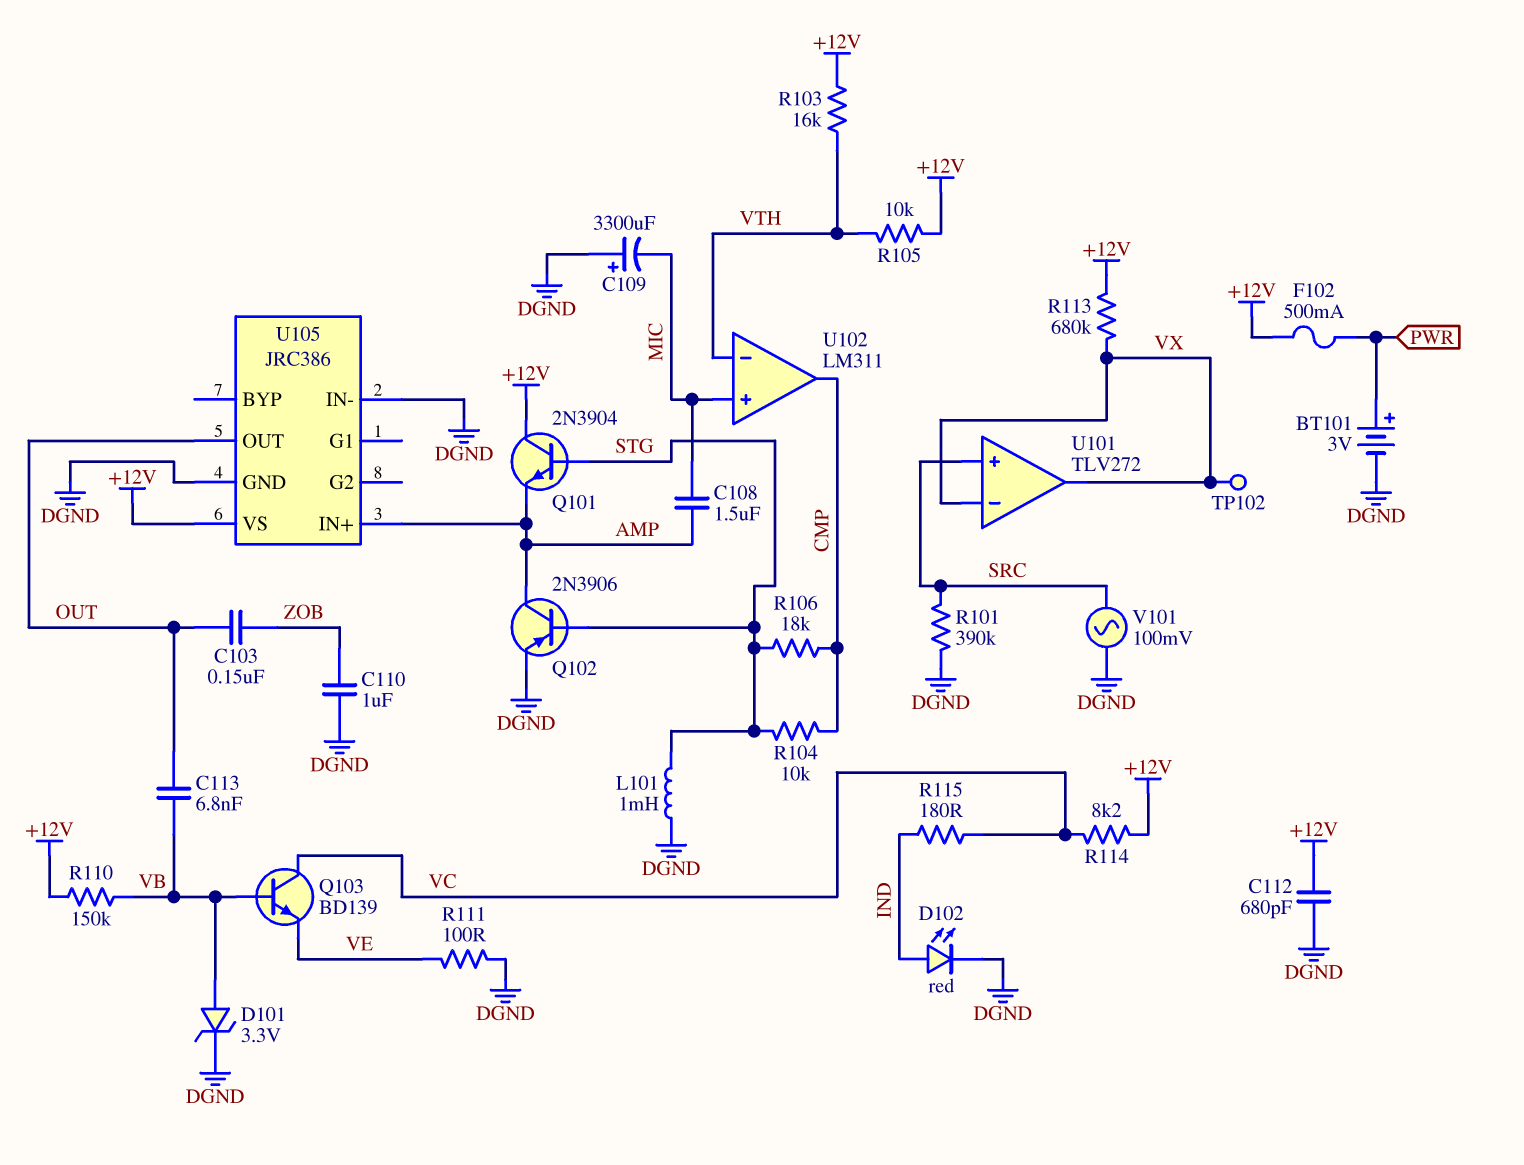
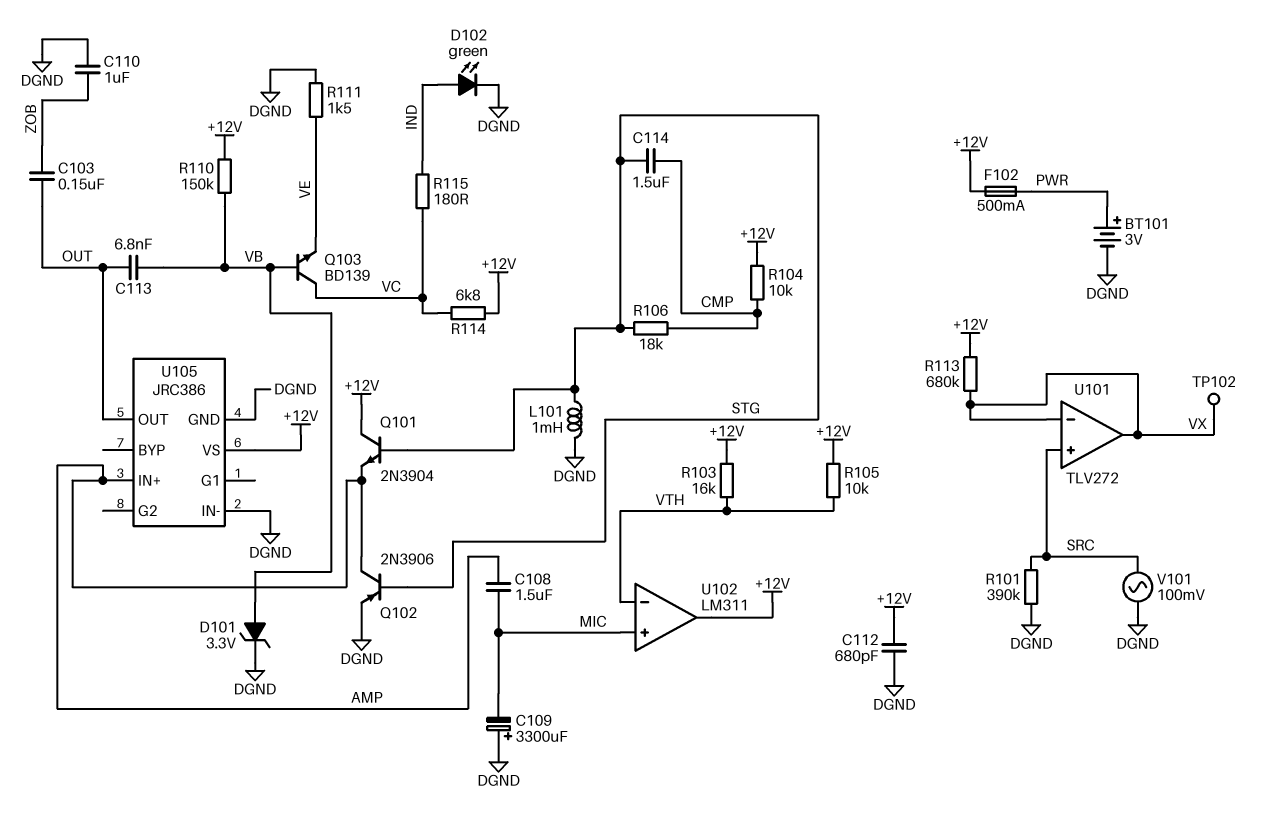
C114: none -> 1.5uF (CMP, STG)
D102: LED red (A IND, K DGND) -> LED green (A IND, K DGND)
R104: 10k (CMP, STG) -> 10k (+12V, CMP)
R111: 100 (DGND, VE) -> 1.5k (DGND, VE)
R114: 8.2k (+12V, VC) -> 6.8k (+12V, VC)
U102 pin out: CMP -> +12V

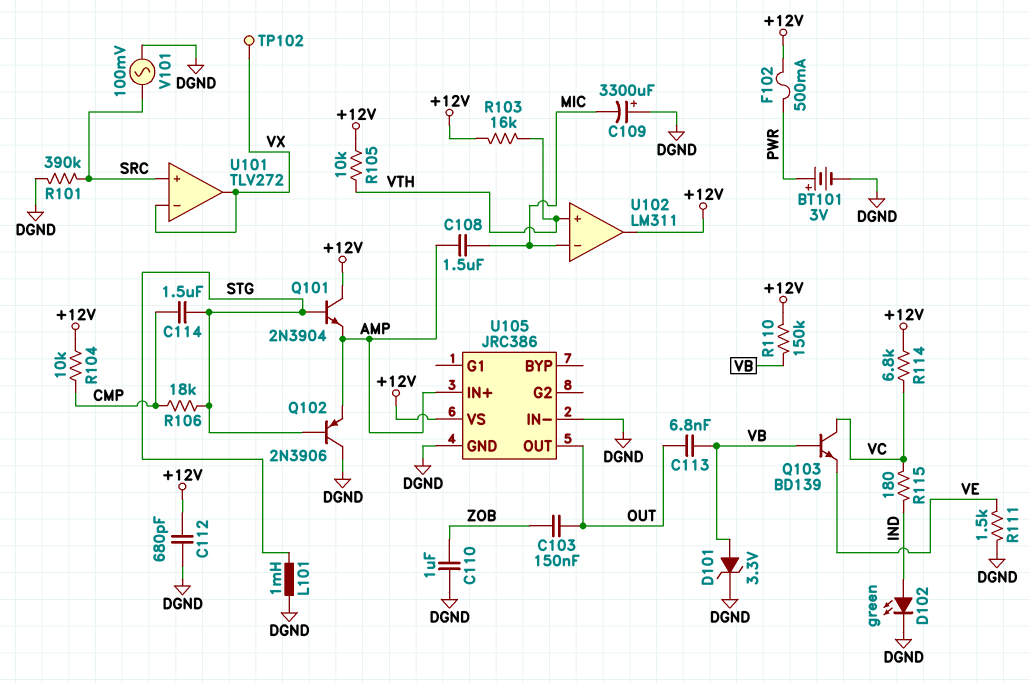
Q102: PNP 2N3906 (B STG, C AMP, E DGND) -> PNP 2N3906 (B STG, C DGND, E AMP)
R113: 680k (+12V, VX) -> none
U102 pin in+: MIC -> VTH
U102 pin in-: VTH -> MIC

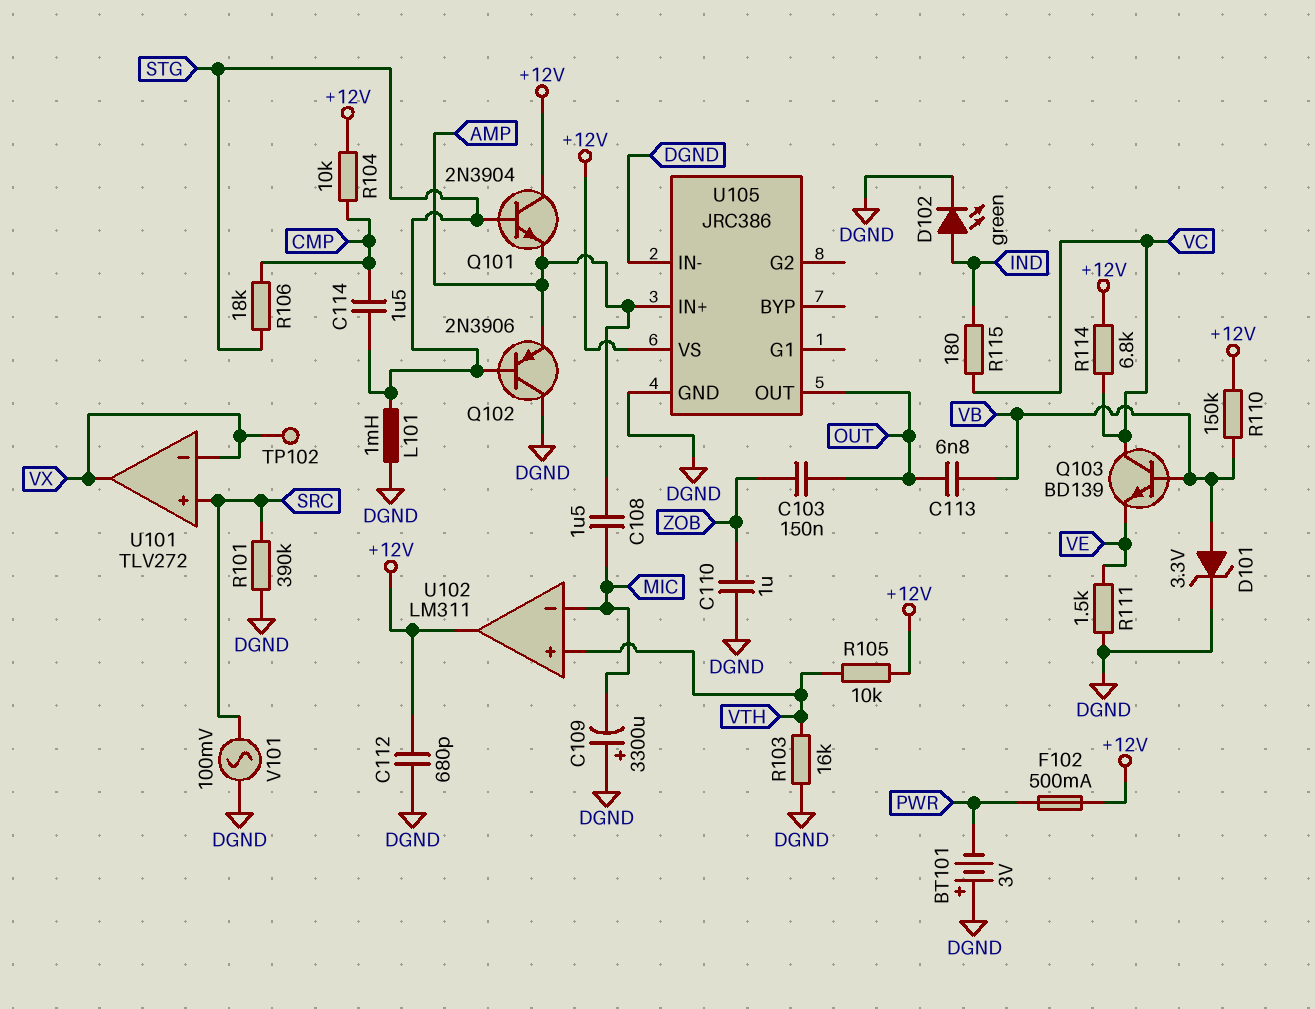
BT101: 3V (plus PWR, minus DGND) -> 3V (plus DGND, minus PWR)
R103: 16k (+12V, VTH) -> 16k (DGND, VTH)

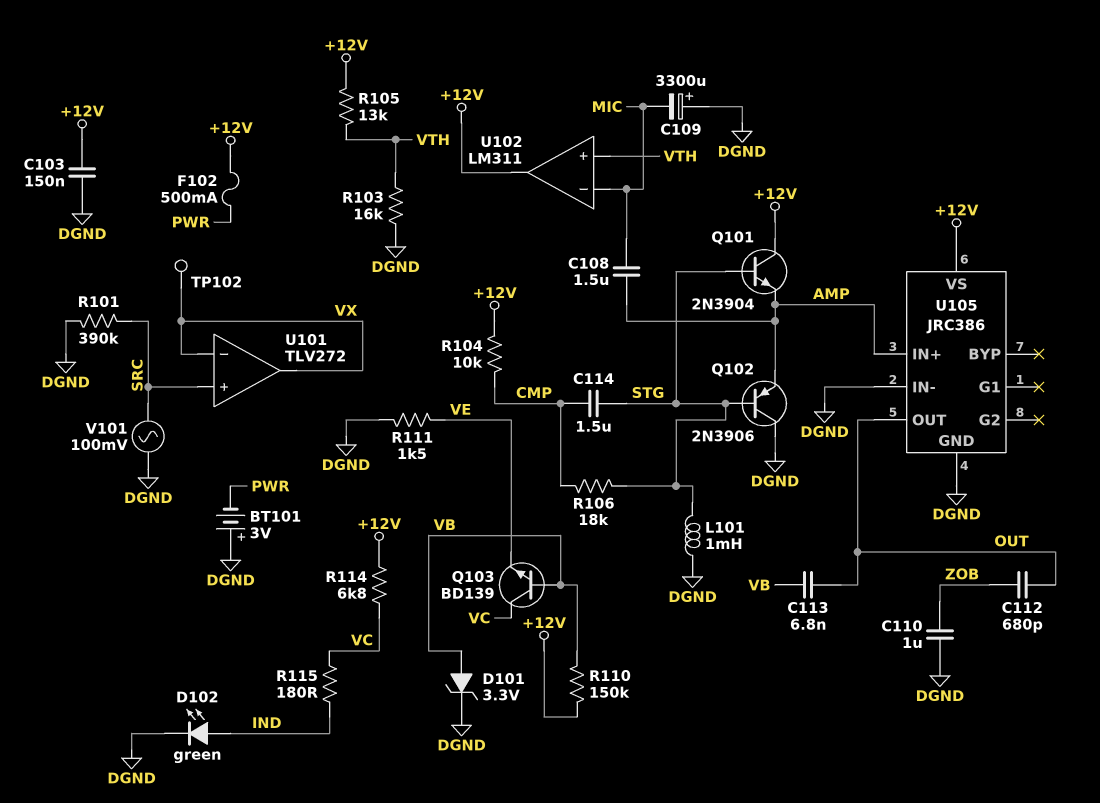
C103: 150nF (OUT, ZOB) -> 150nF (+12V, DGND)
C112: 680pF (+12V, DGND) -> 680pF (OUT, ZOB)
R105: 10k (+12V, VTH) -> 13k (+12V, VTH)

